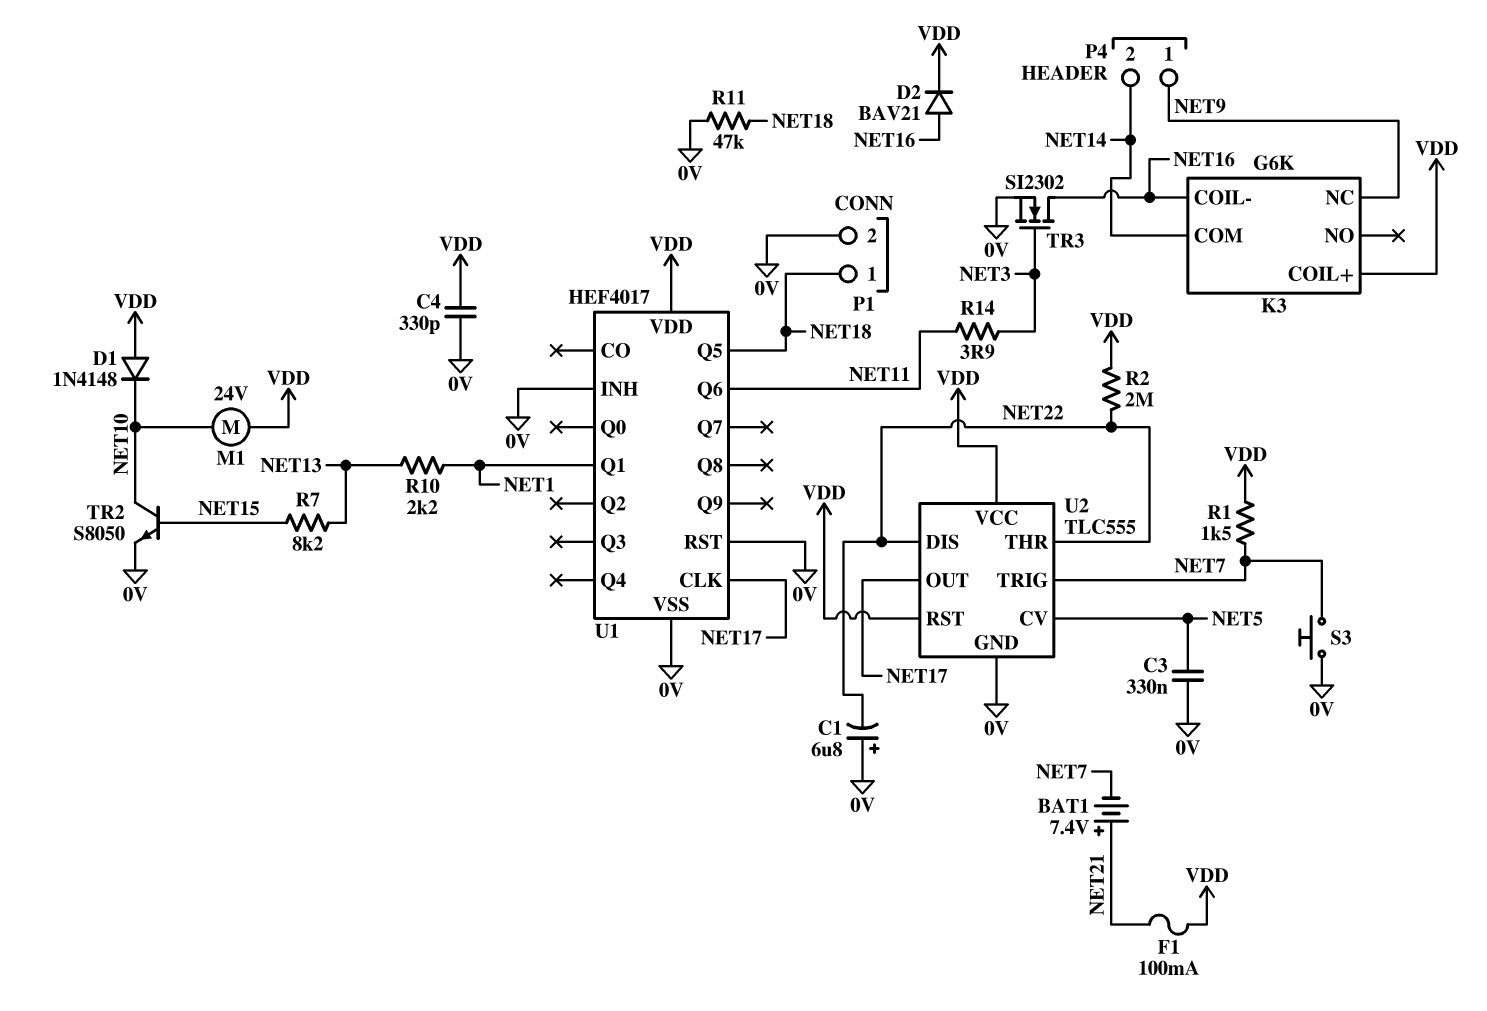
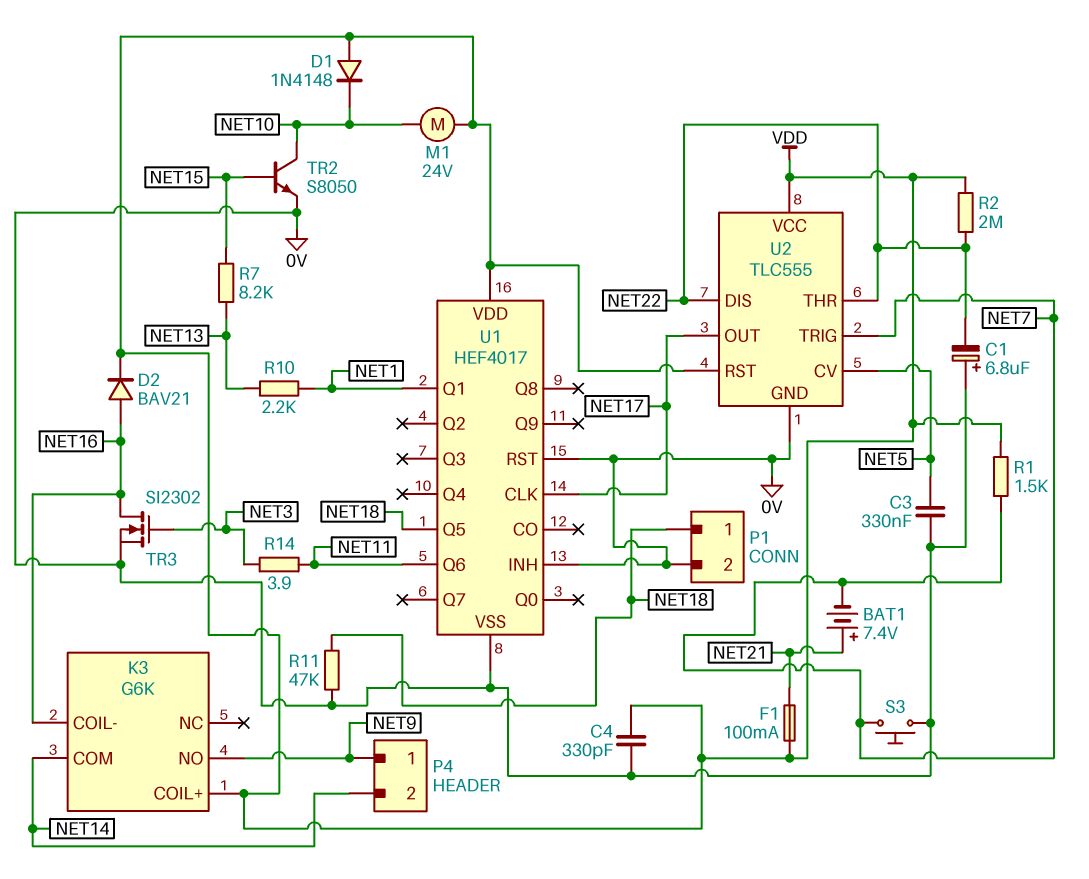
K3 pin NC: NET9 -> none
K3 pin NO: none -> NET9

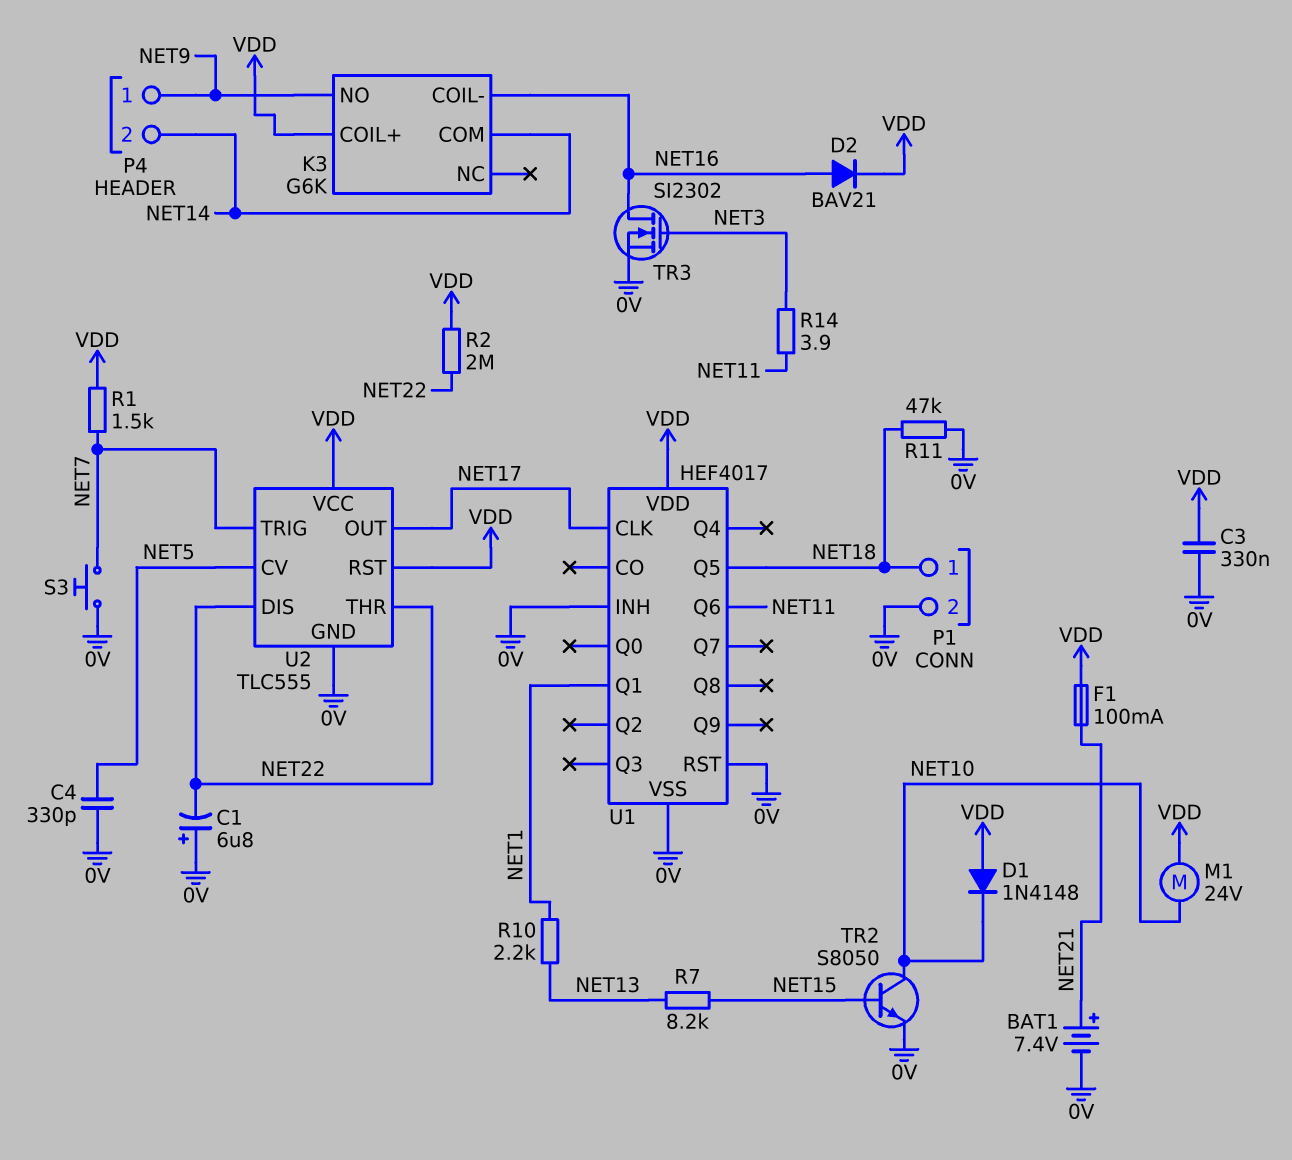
BAT1: 7.4V (plus NET21, minus NET7) -> 7.4V (plus NET21, minus 0V)
C3: 330nF (0V, NET5) -> 330nF (0V, VDD)
C4: 330pF (0V, VDD) -> 330pF (0V, NET5)

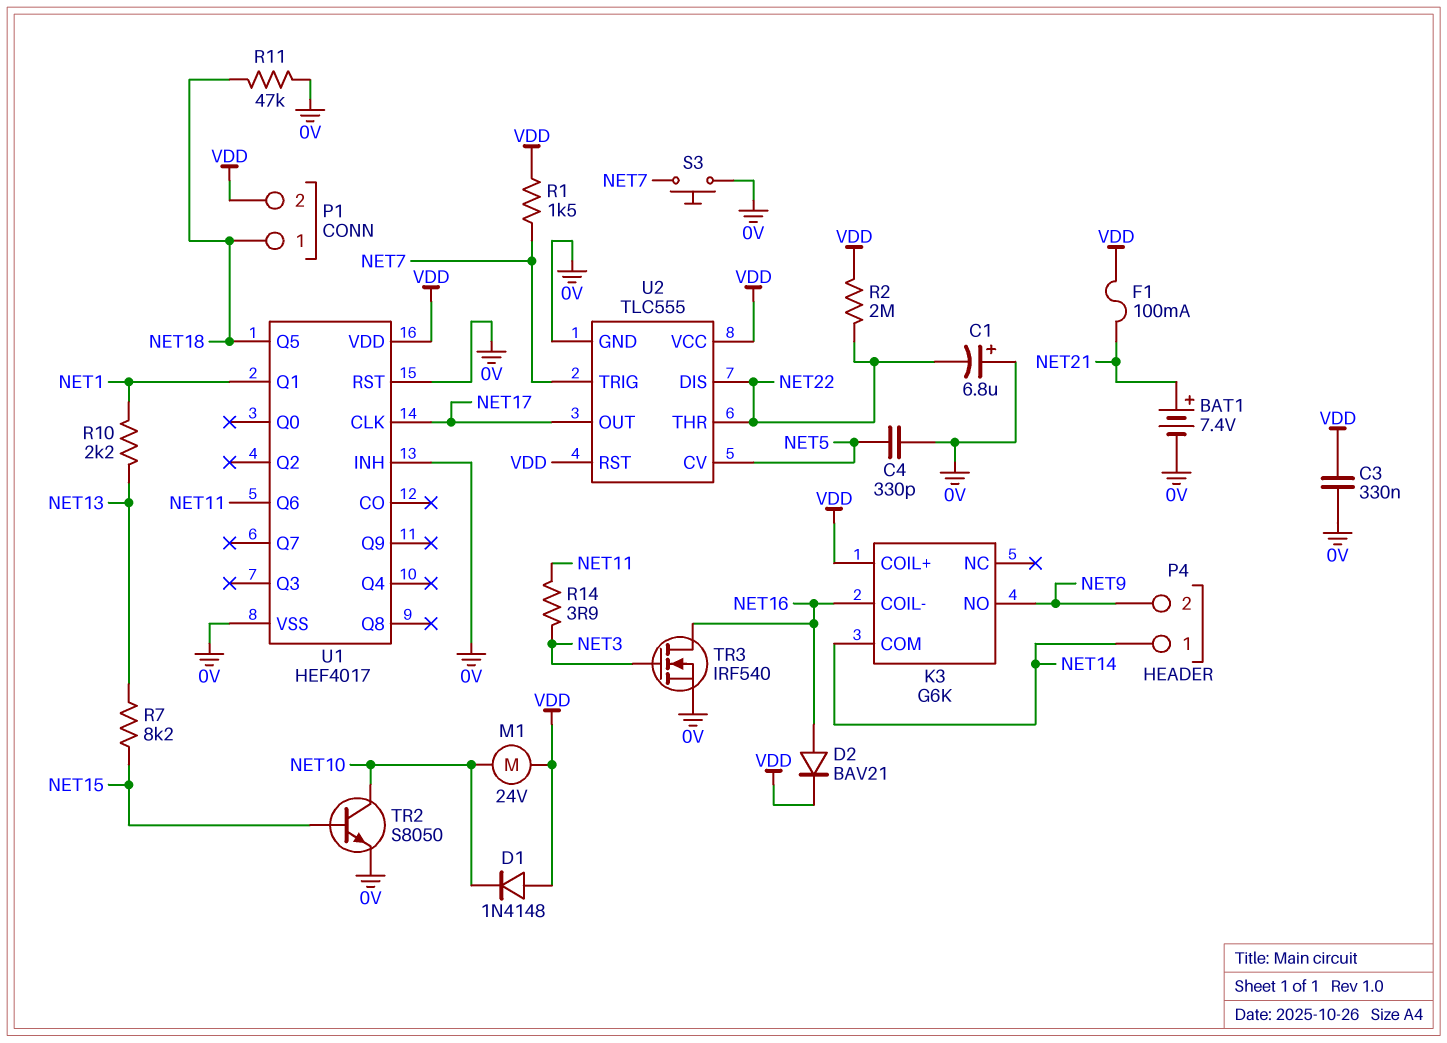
P1 pin 2: 0V -> VDD
P4 pin 1: NET9 -> NET14
P4 pin 2: NET14 -> NET9
TR3: NMOS SI2302 (G NET3, D NET16, S 0V) -> NMOS IRF540 (G NET3, D NET16, S 0V)

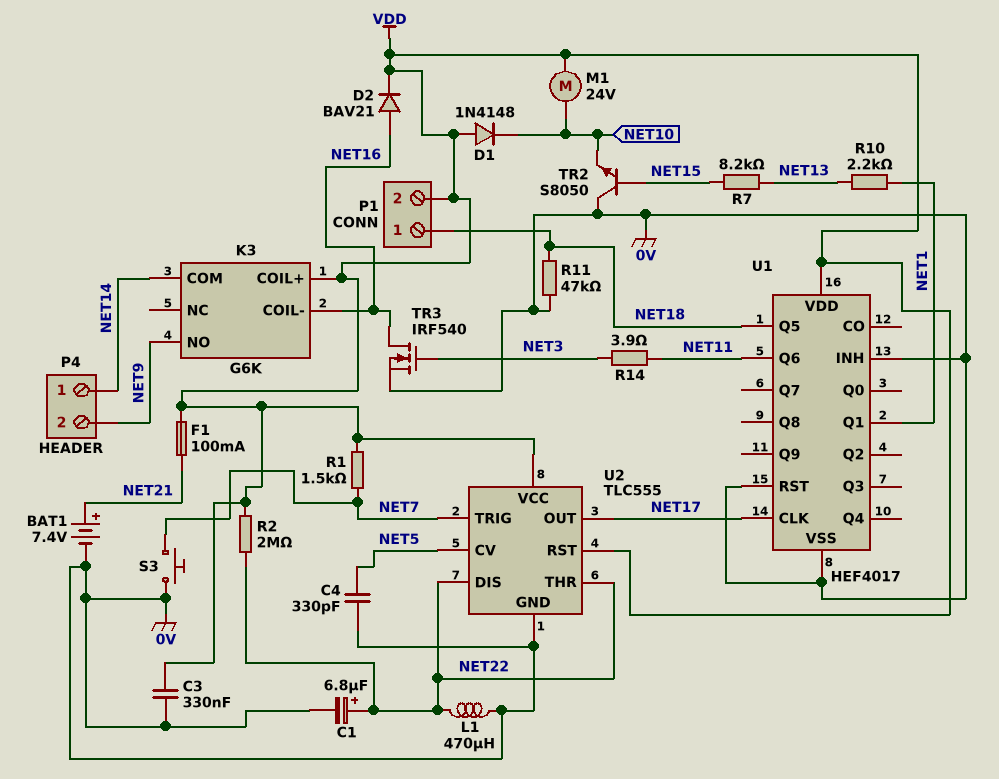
C1: 6.8uF (plus 0V, minus NET22) -> 6.8uF (plus NET22, minus 0V)
L1: none -> 470uH (0V, NET22)
TR2: NPN S8050 (B NET15, C NET10, E 0V) -> NPN S8050 (B NET15, C 0V, E NET10)

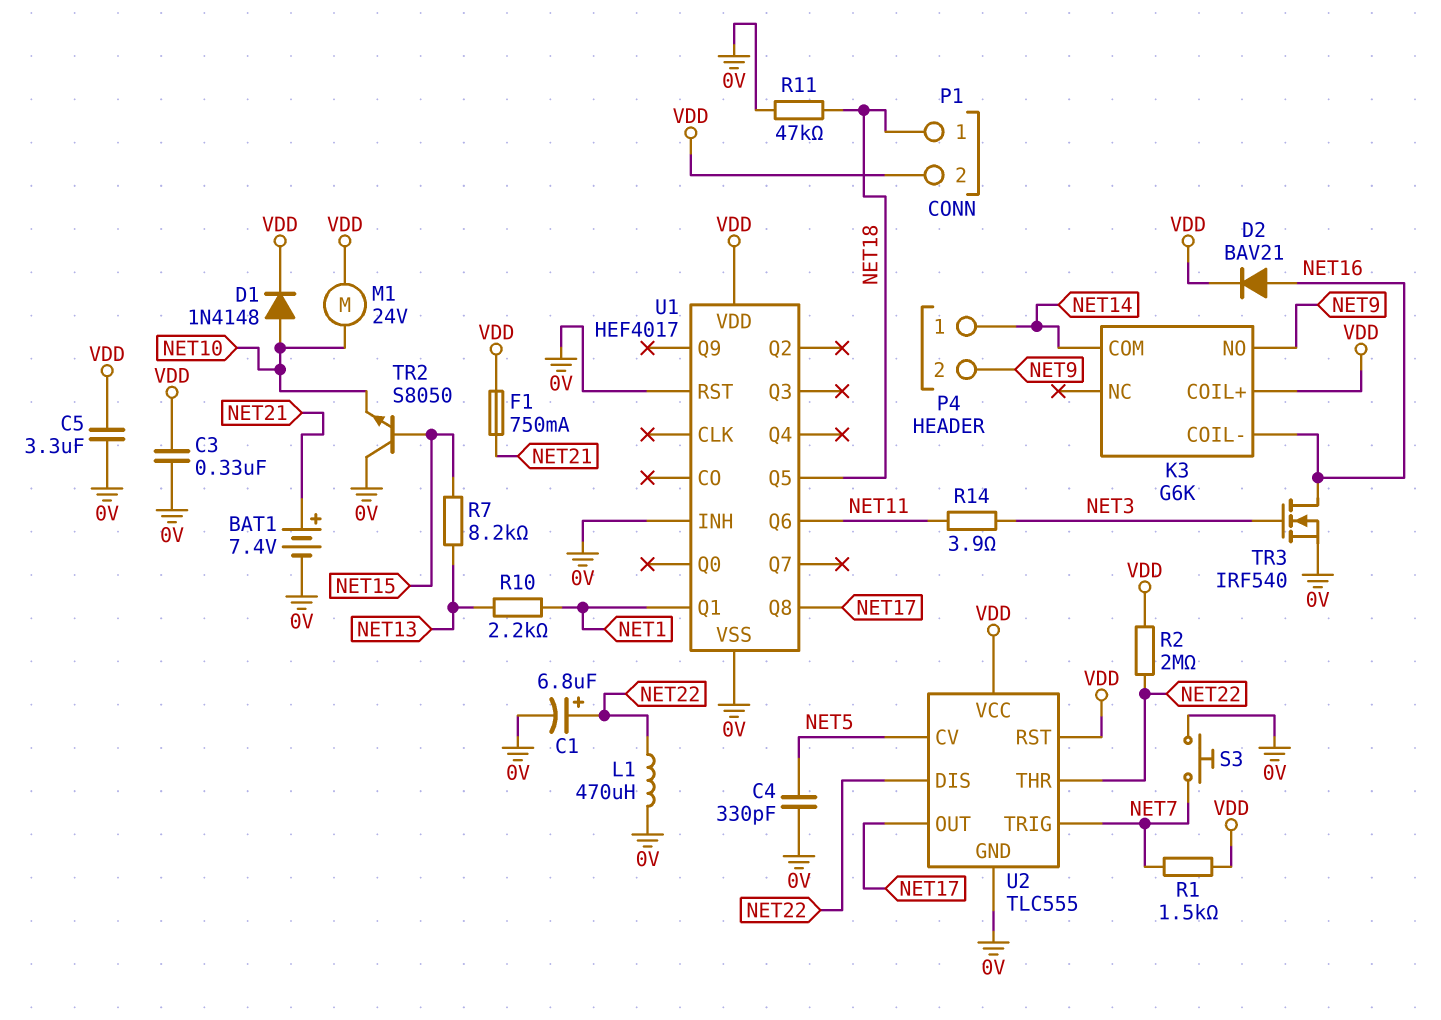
C5: none -> 3.3uF (0V, VDD)
D1: diode 1N4148 (A VDD, K NET10) -> diode 1N4148 (A NET10, K VDD)
F1: 100mA (NET21, VDD) -> 750mA (NET21, VDD)
U1 pin CLK: NET17 -> none
U1 pin Q8: none -> NET17

